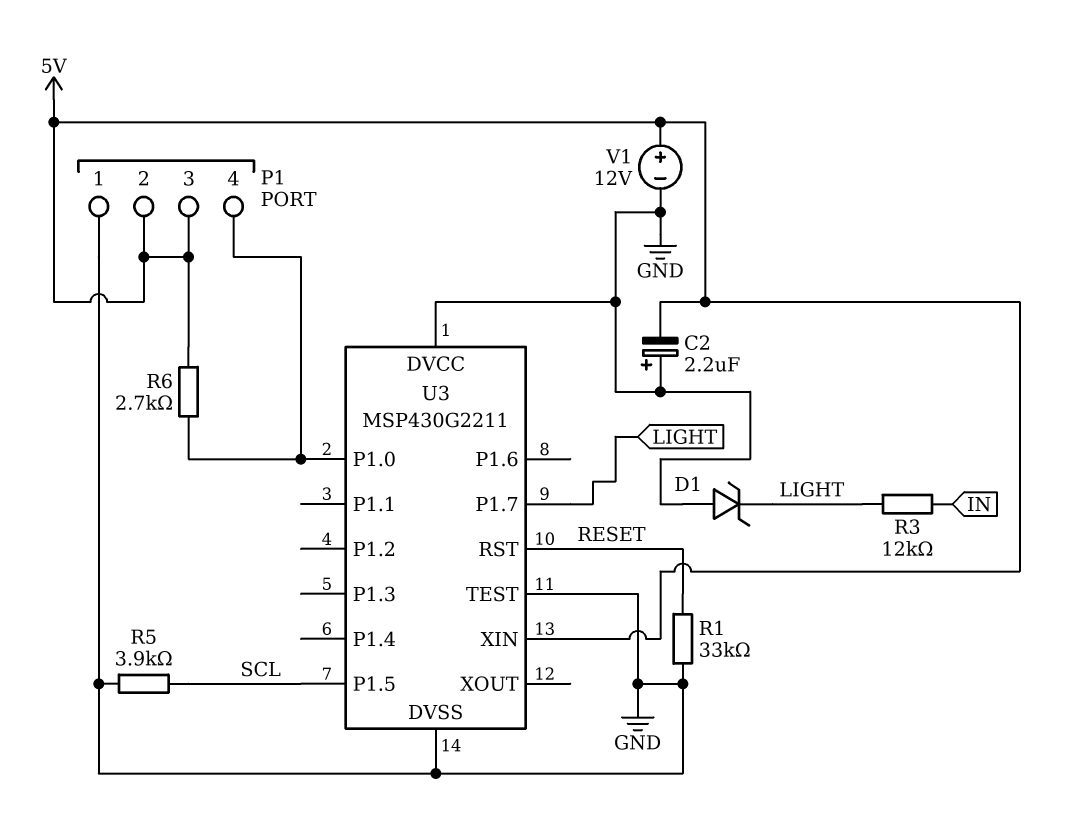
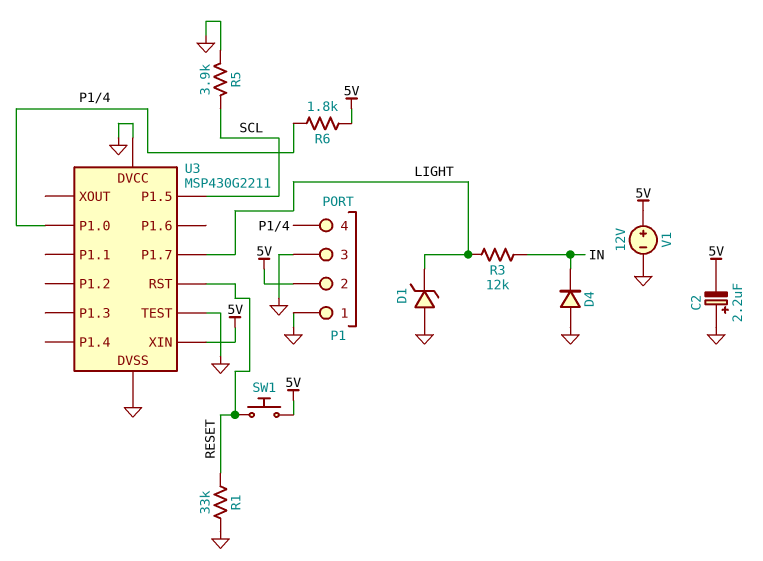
D4: none -> diode (A GND, K IN)
P1 pin 3: 5V -> GND
R6: 2.7k (5V, P1/4) -> 1.8k (5V, P1/4)
SW1: none -> button (5V, RESET)

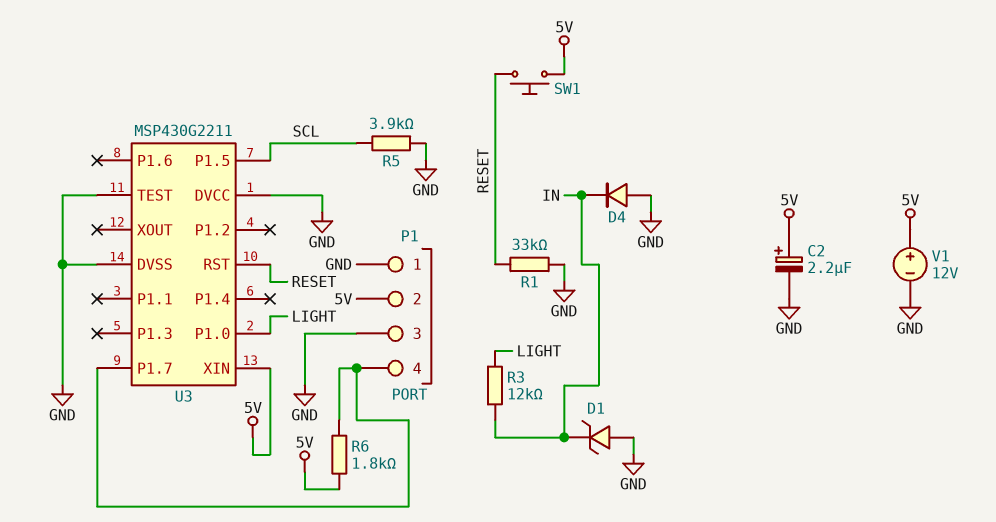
C2: 2.2uF (plus GND, minus 5V) -> 2.2uF (plus 5V, minus GND)
D1: zener (A GND, K LIGHT) -> zener (A GND, K IN)
U3 pin P1.0: P1/4 -> LIGHT
U3 pin P1.7: LIGHT -> P1/4

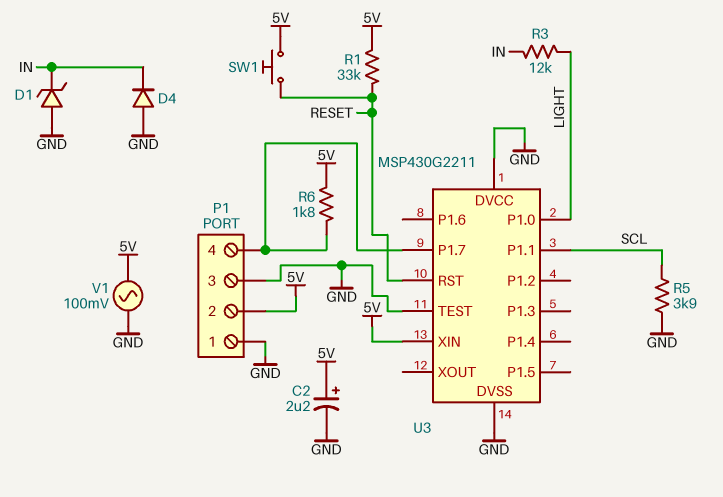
R1: 33k (GND, RESET) -> 33k (5V, RESET)
U3 pin P1.1: none -> SCL
U3 pin P1.5: SCL -> none
V1: 12V (plus 5V, minus GND) -> AC 100mV (5V, GND)

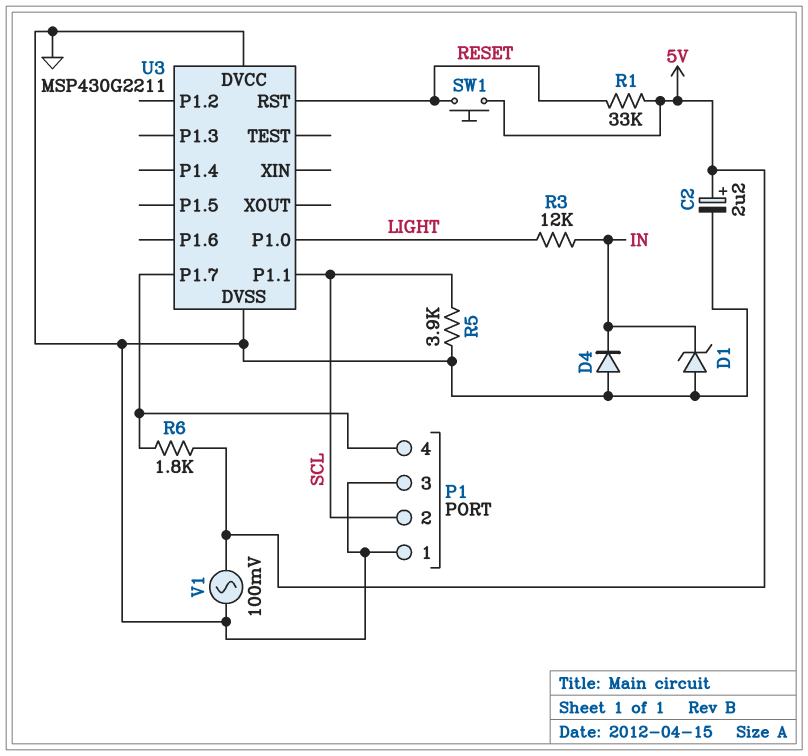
P1 pin 2: 5V -> SCL
U3 pin TEST: GND -> none
U3 pin XIN: 5V -> none

